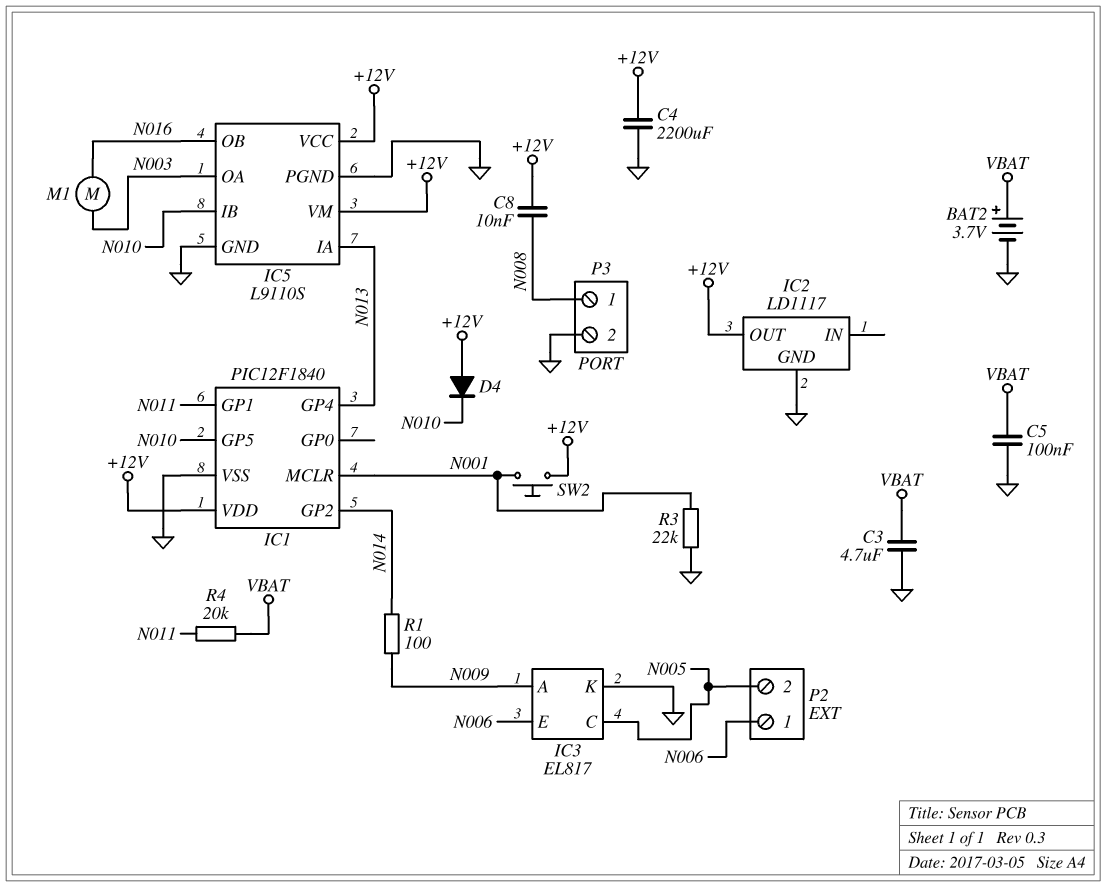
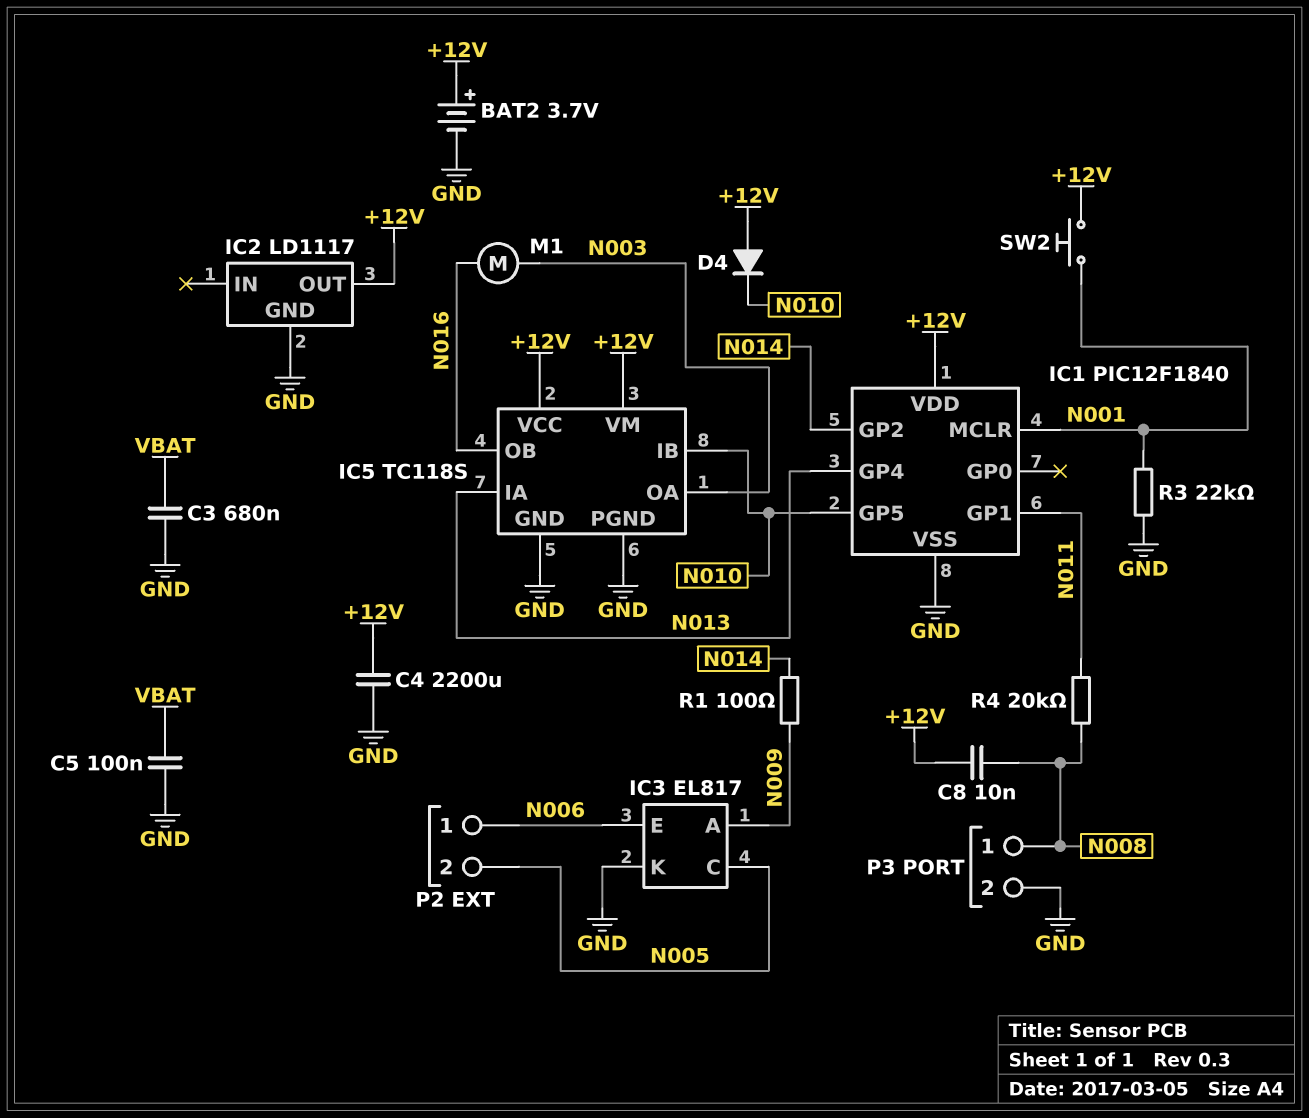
BAT2: 3.7V (plus VBAT, minus GND) -> 3.7V (plus +12V, minus GND)
C3: 4.7uF (GND, VBAT) -> 680nF (GND, VBAT)
IC5: L9110S -> TC118S
R4: 20k (N011, VBAT) -> 20k (N008, N011)

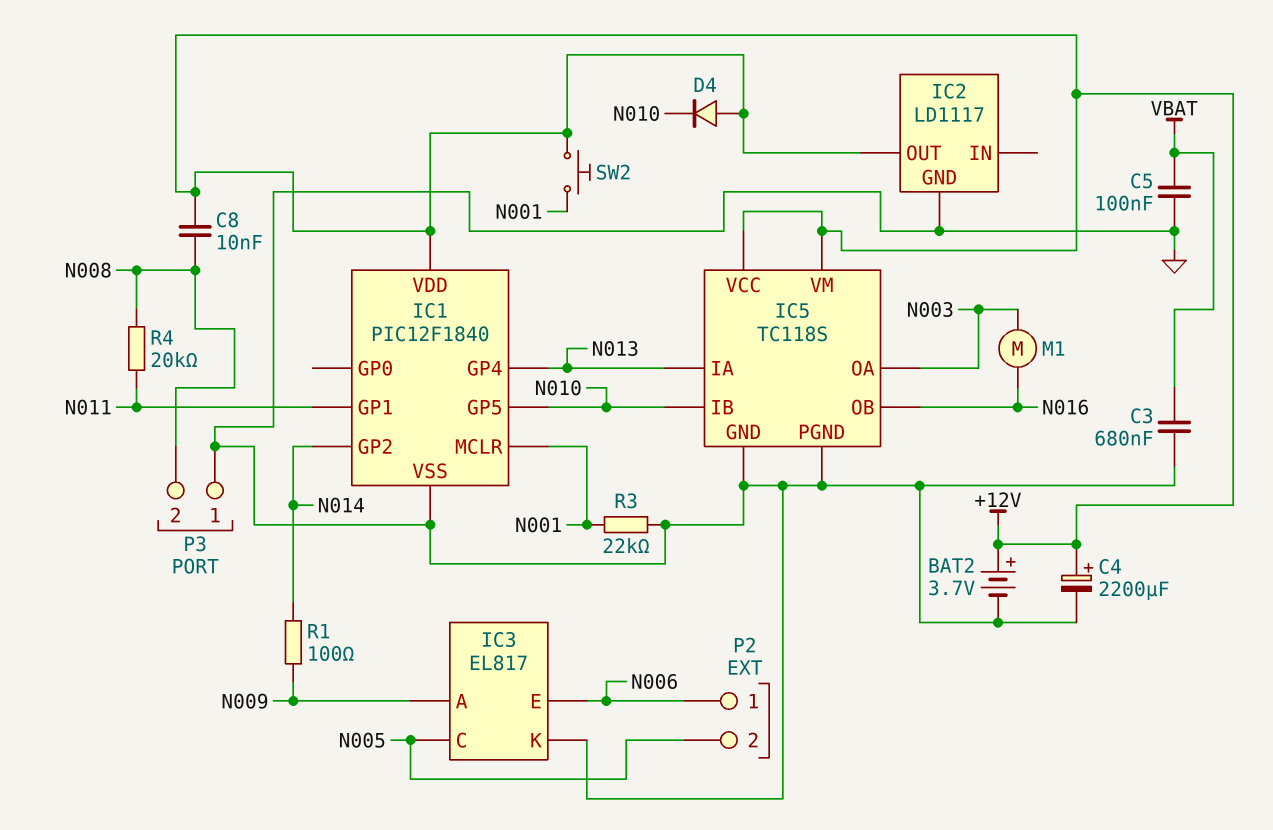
C4: 2200uF (+12V, GND) -> 2200uF (plus +12V, minus GND)
P3 pin 1: N008 -> GND
P3 pin 2: GND -> N008

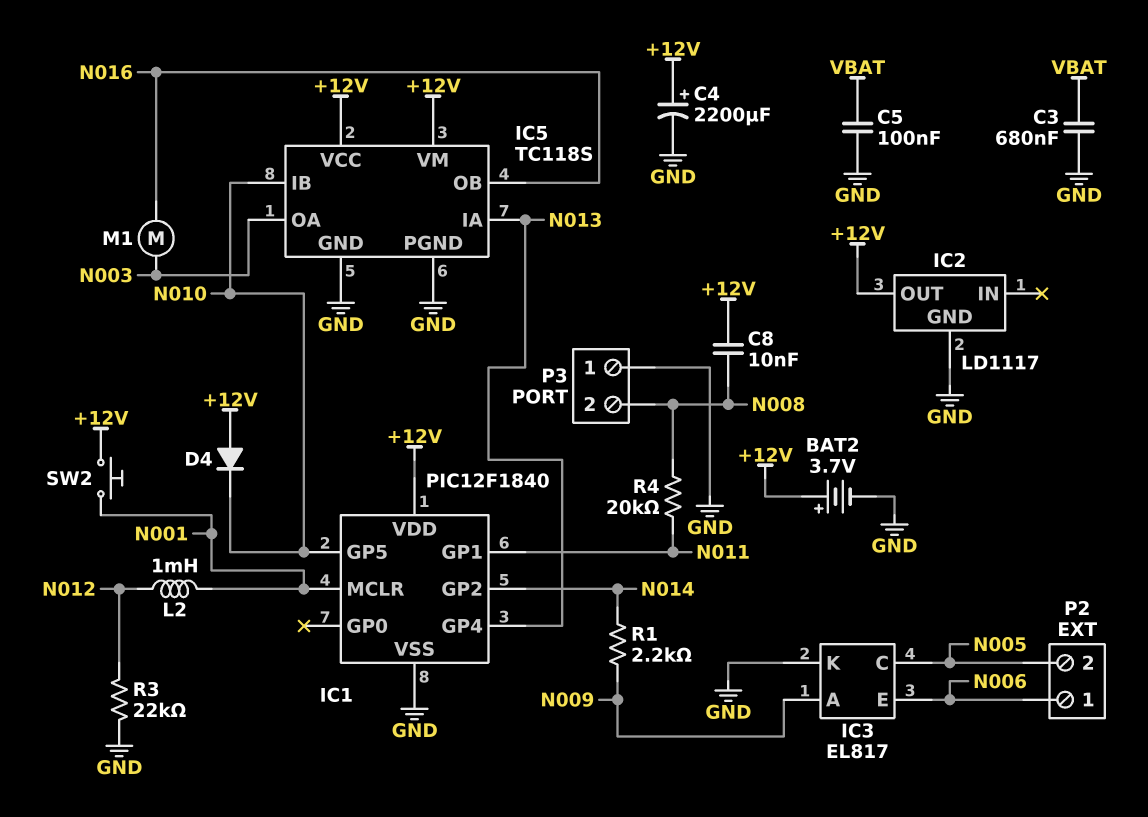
L2: none -> 1mH (N001, N012)
R1: 100 (N009, N014) -> 2.2k (N009, N014)
R3: 22k (GND, N001) -> 22k (GND, N012)

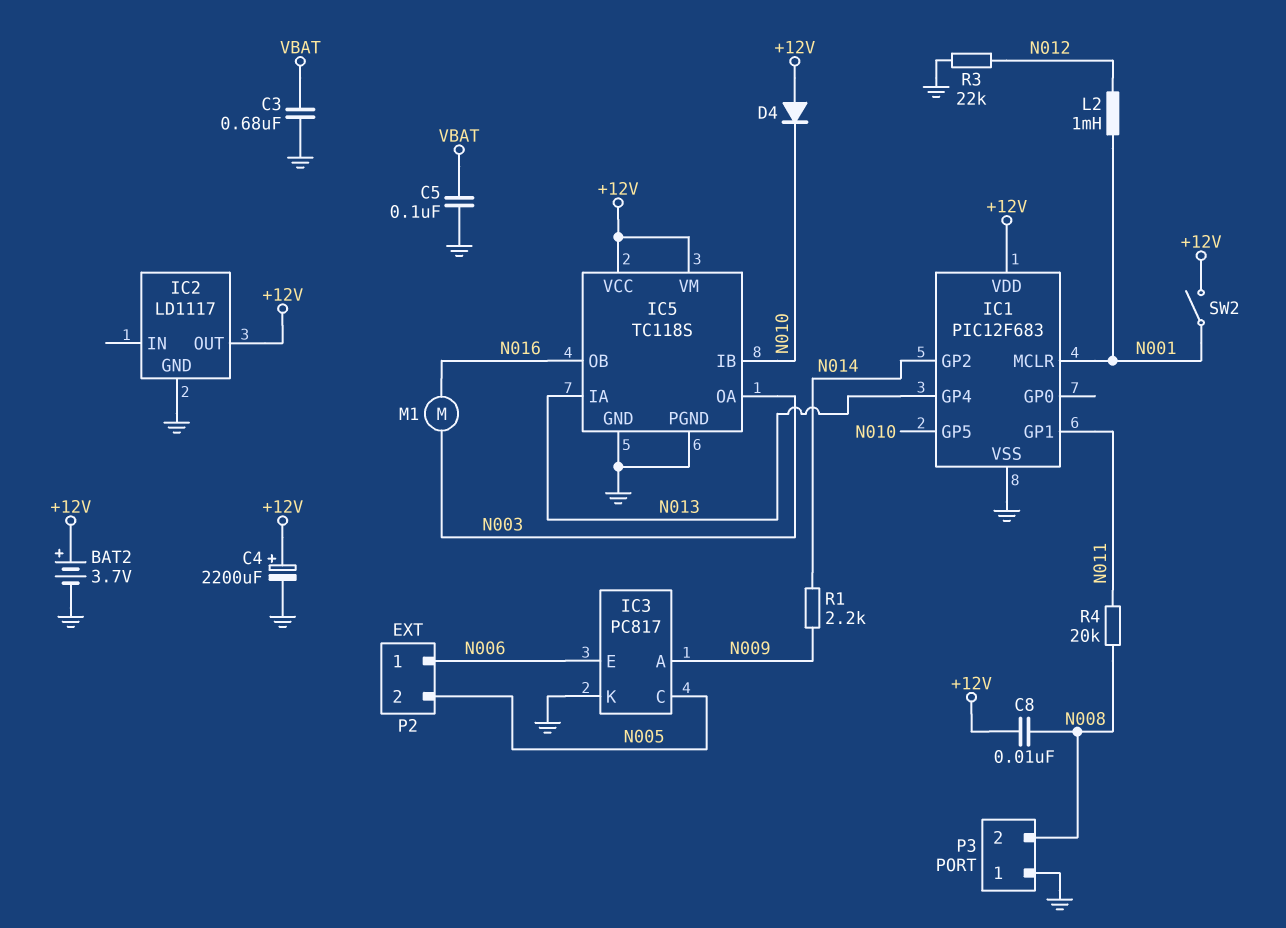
IC1: PIC12F1840 -> PIC12F683
IC3: EL817 -> PC817
SW2: button (+12V, N001) -> switch (+12V, N001)

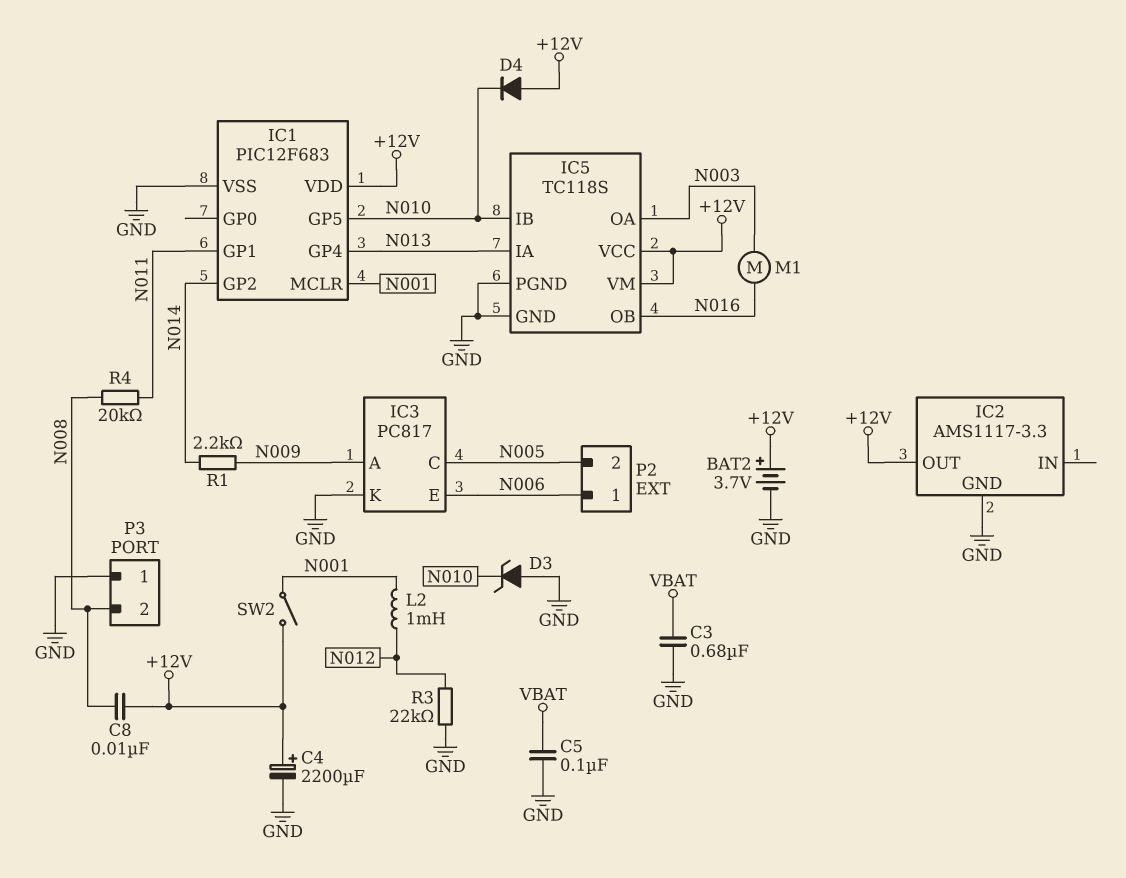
D3: none -> zener (A GND, K N010)
IC2: LD1117 -> AMS1117-3.3

